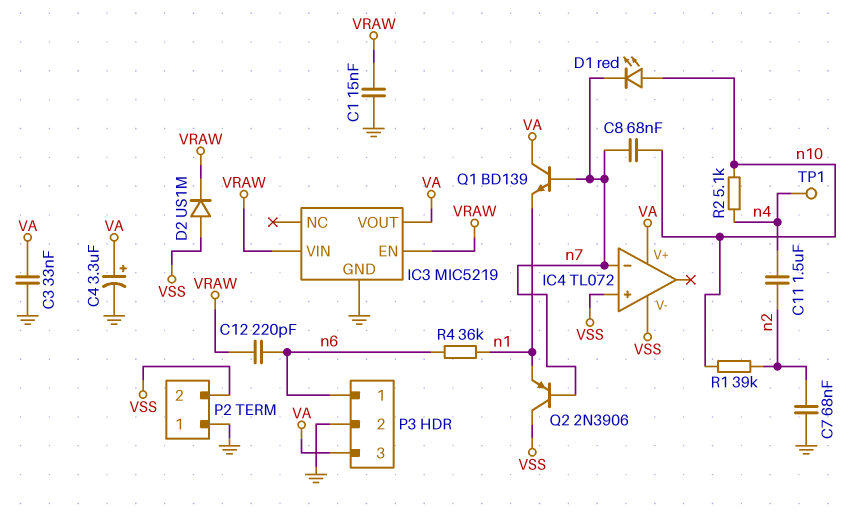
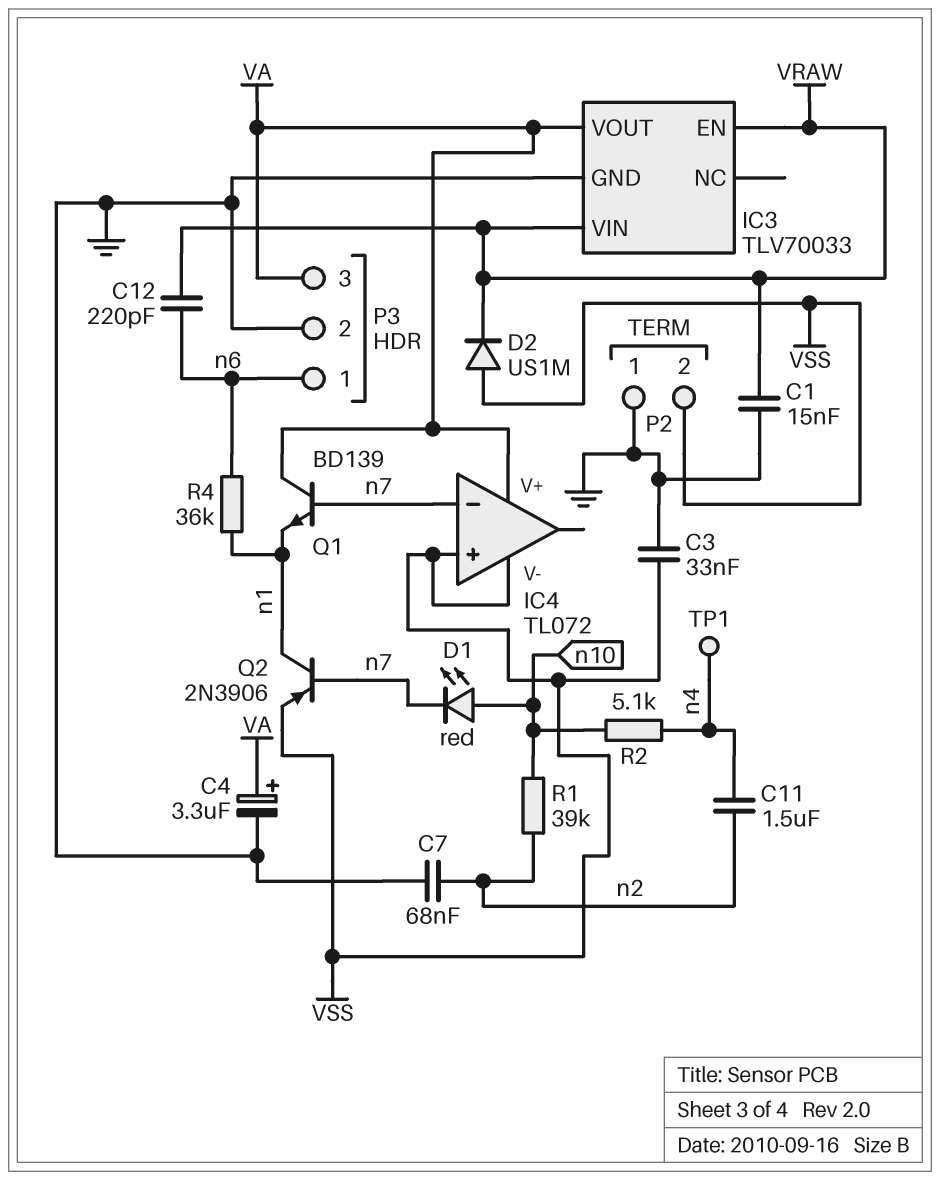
C3: 33nF (GND, VA) -> 33nF (GND, VSS)
C8: 68nF (n7, n10) -> none
IC3: MIC5219 -> TLV70033
Q2: PNP 2N3906 (B n7, C VSS, E n1) -> PNP 2N3906 (B n7, C n1, E VSS)

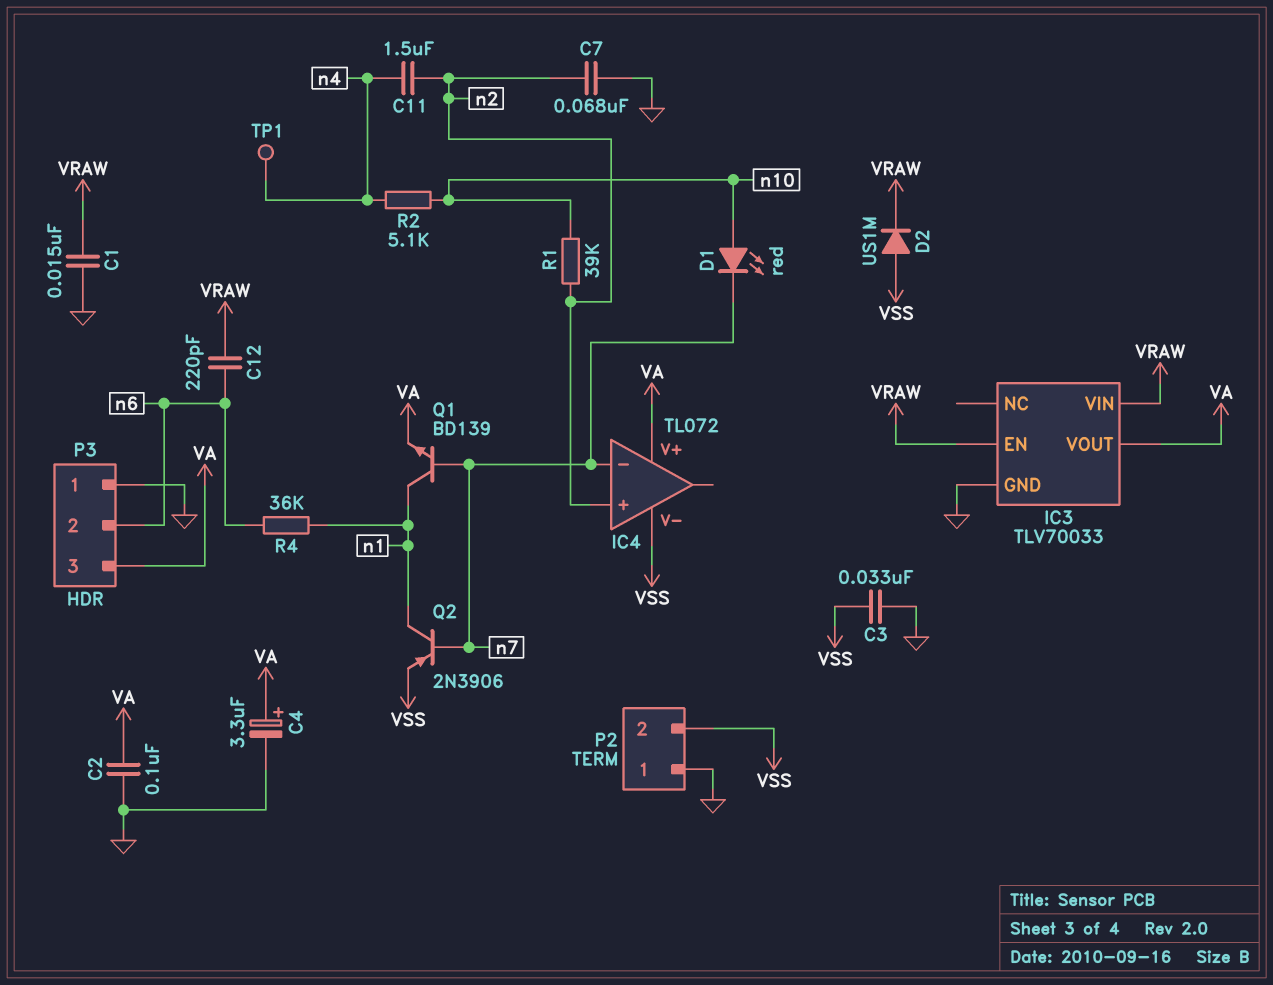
C2: none -> 100nF (GND, VA)
IC4 pin in+: VSS -> n2
P3 pin 1: n6 -> GND
P3 pin 2: GND -> n6
Q1: NPN BD139 (B n7, C VA, E n1) -> NPN BD139 (B n7, C n1, E VA)

